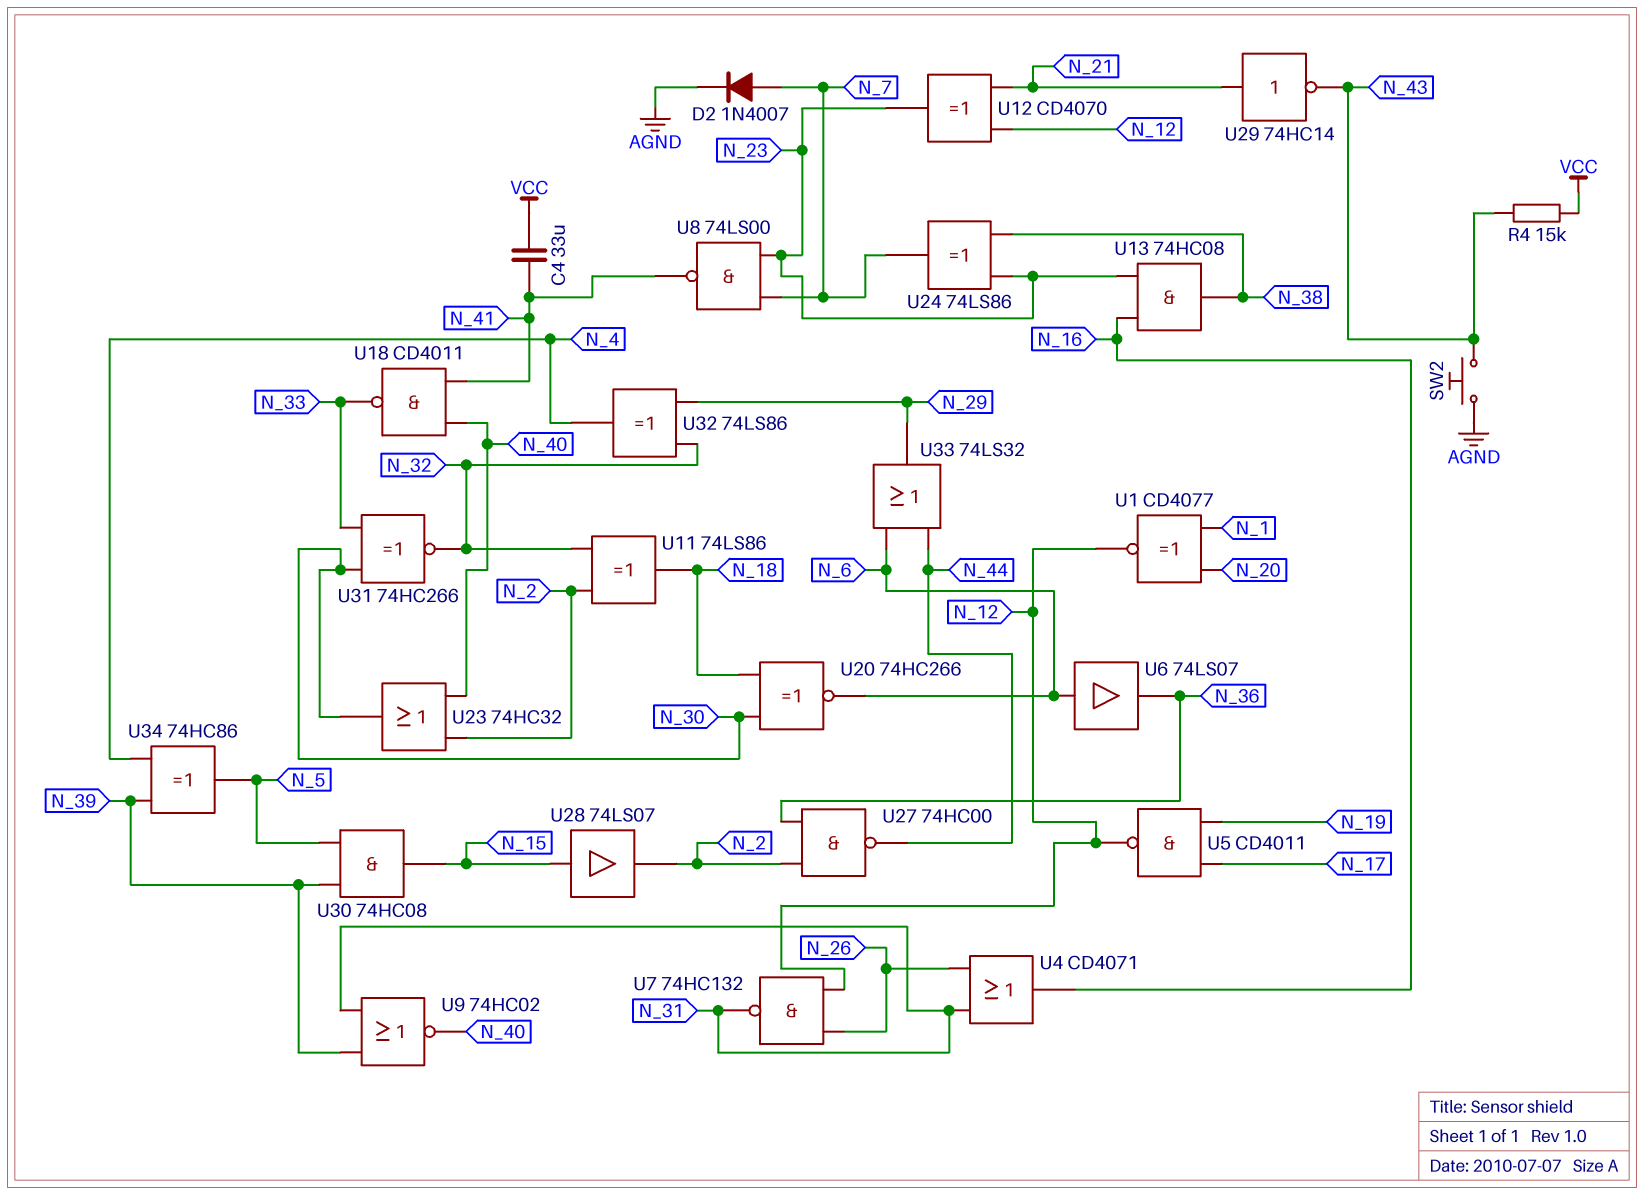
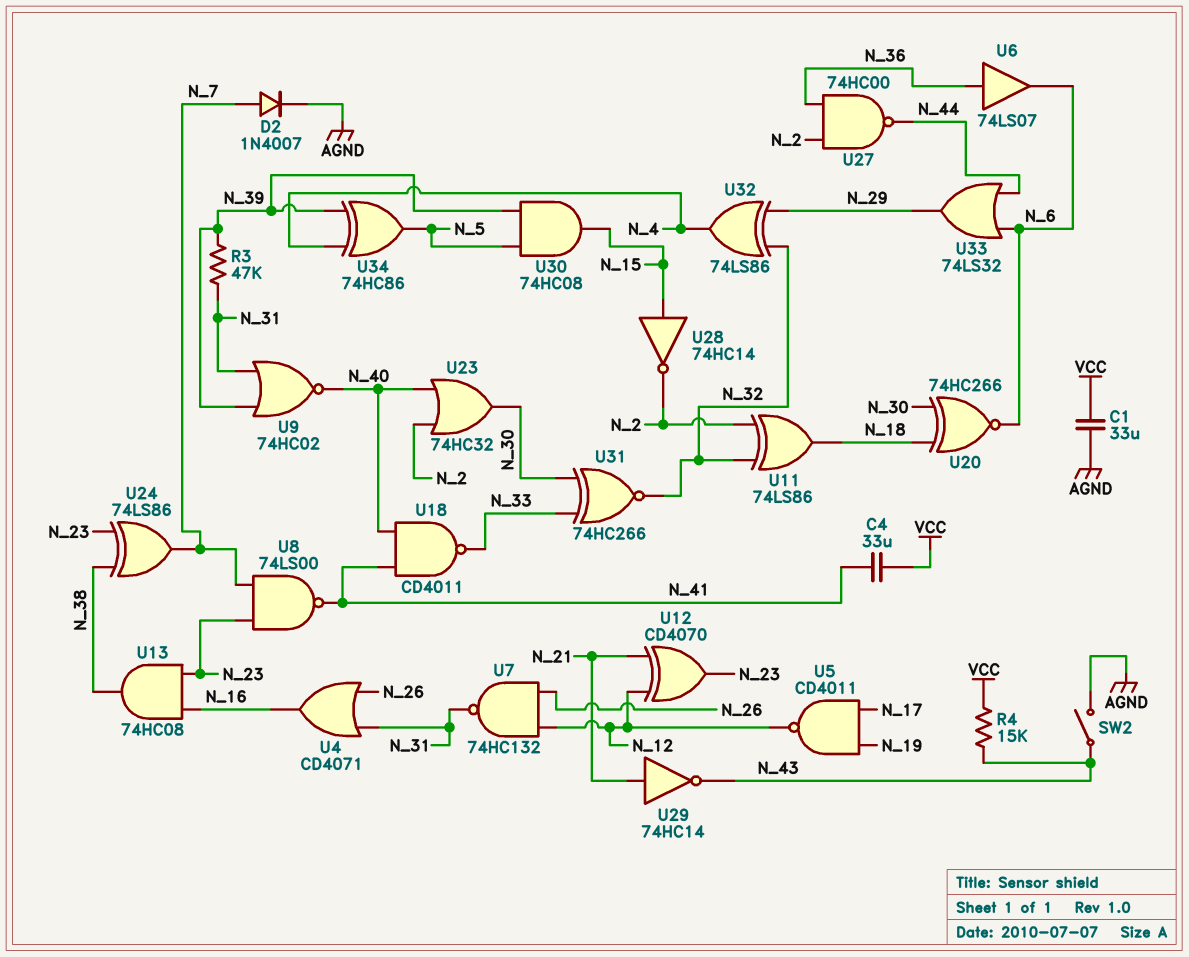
C1: none -> 33uF (AGND, VCC)
R3: none -> 47k (N_31, N_39)
SW2: button (AGND, N_43) -> switch (AGND, N_43)
U1: XNOR CD4077 (in N_1, in N_20, out N_12) -> none
U6: buffer 74LS07 (in N_6, out N_36) -> buffer 74LS07 (in N_36, out N_6)
U28: buffer 74LS07 (in N_15, out N_2) -> NOT 74HC14 (in N_15, out N_2)

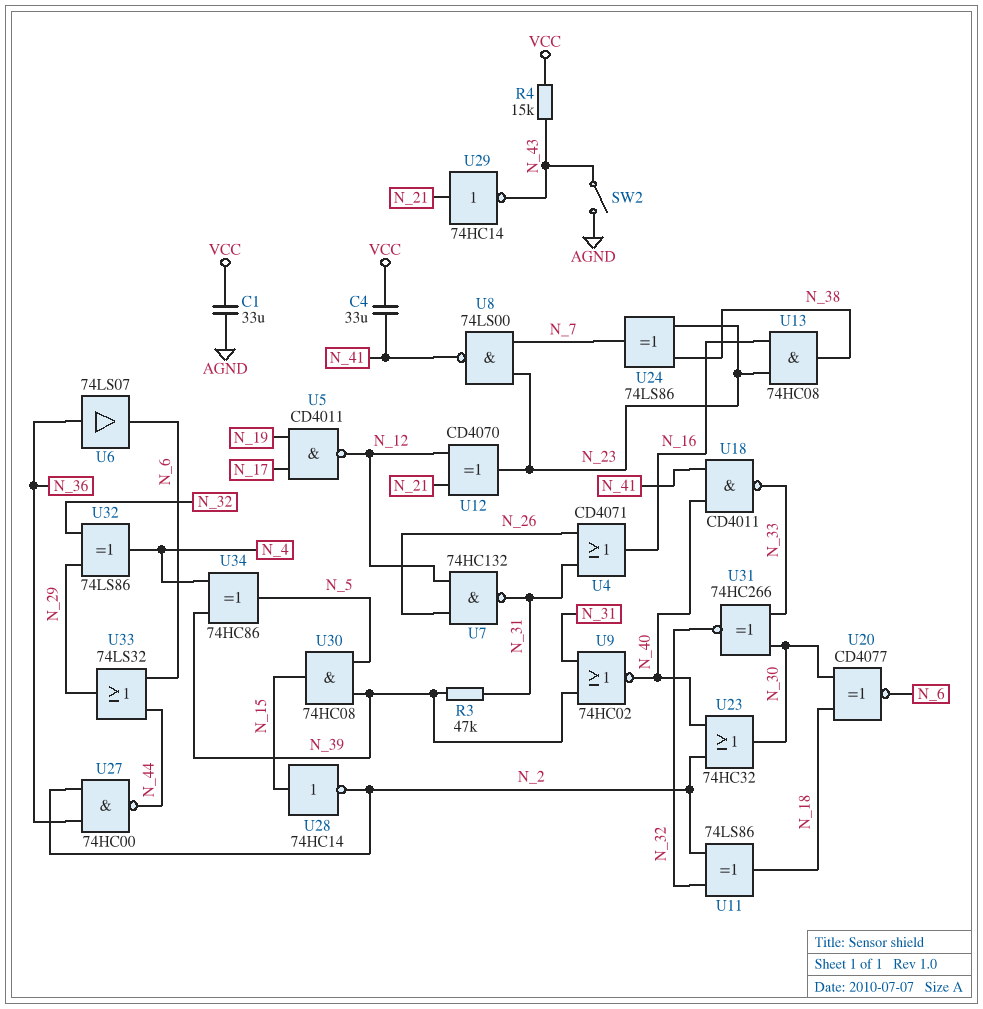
D2: diode 1N4007 (A N_7, K AGND) -> none
U20: XNOR 74HC266 (in N_18, in N_30, out N_6) -> XNOR CD4077 (in N_18, in N_30, out N_6)

